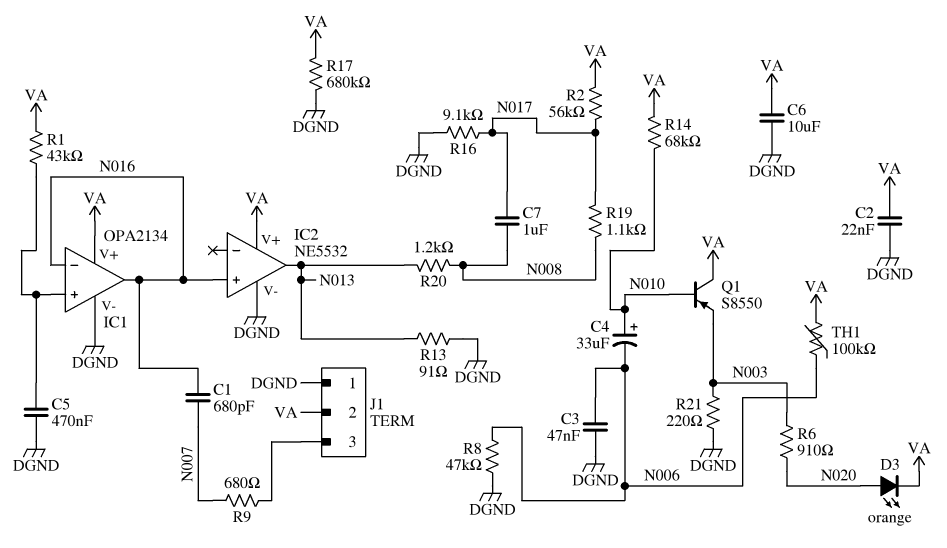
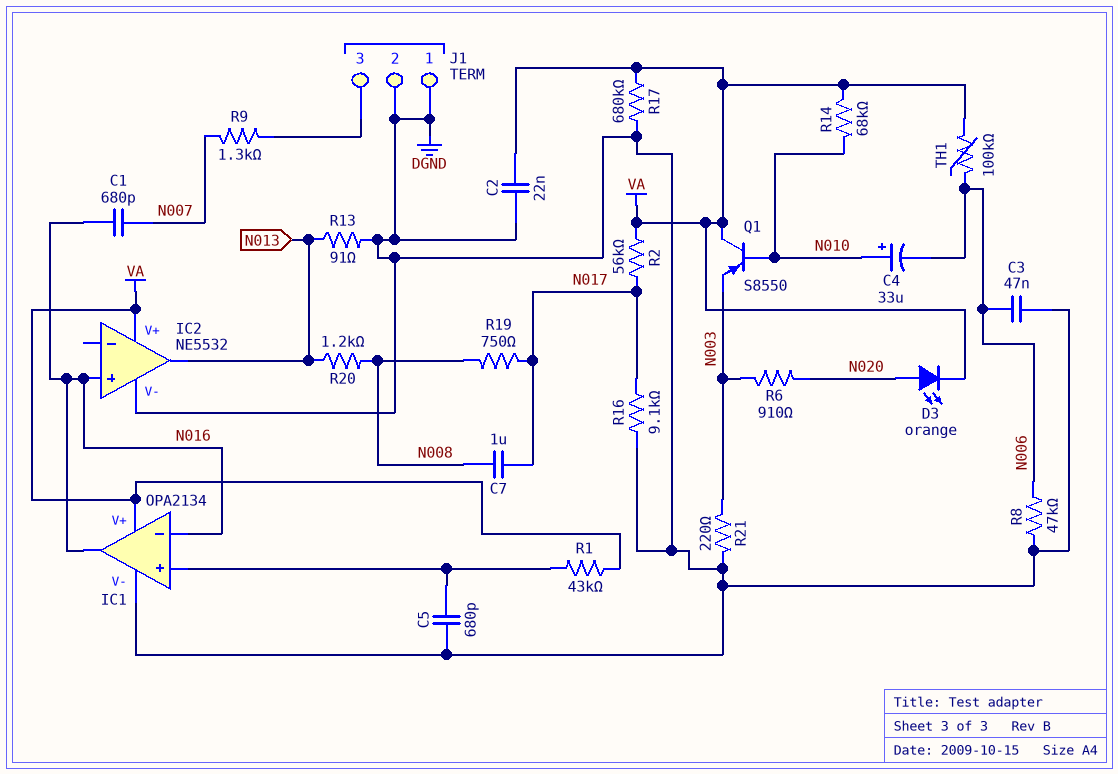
C5: 470nF (DGND, IC1/in+) -> 680pF (DGND, IC1/in+)
C6: 10uF (DGND, VA) -> none
J1 pin 2: VA -> DGND
R9: 680 (J1/3, N007) -> 1.3k (J1/3, N007)
R19: 1.1k (N008, N017) -> 750 (N008, N017)

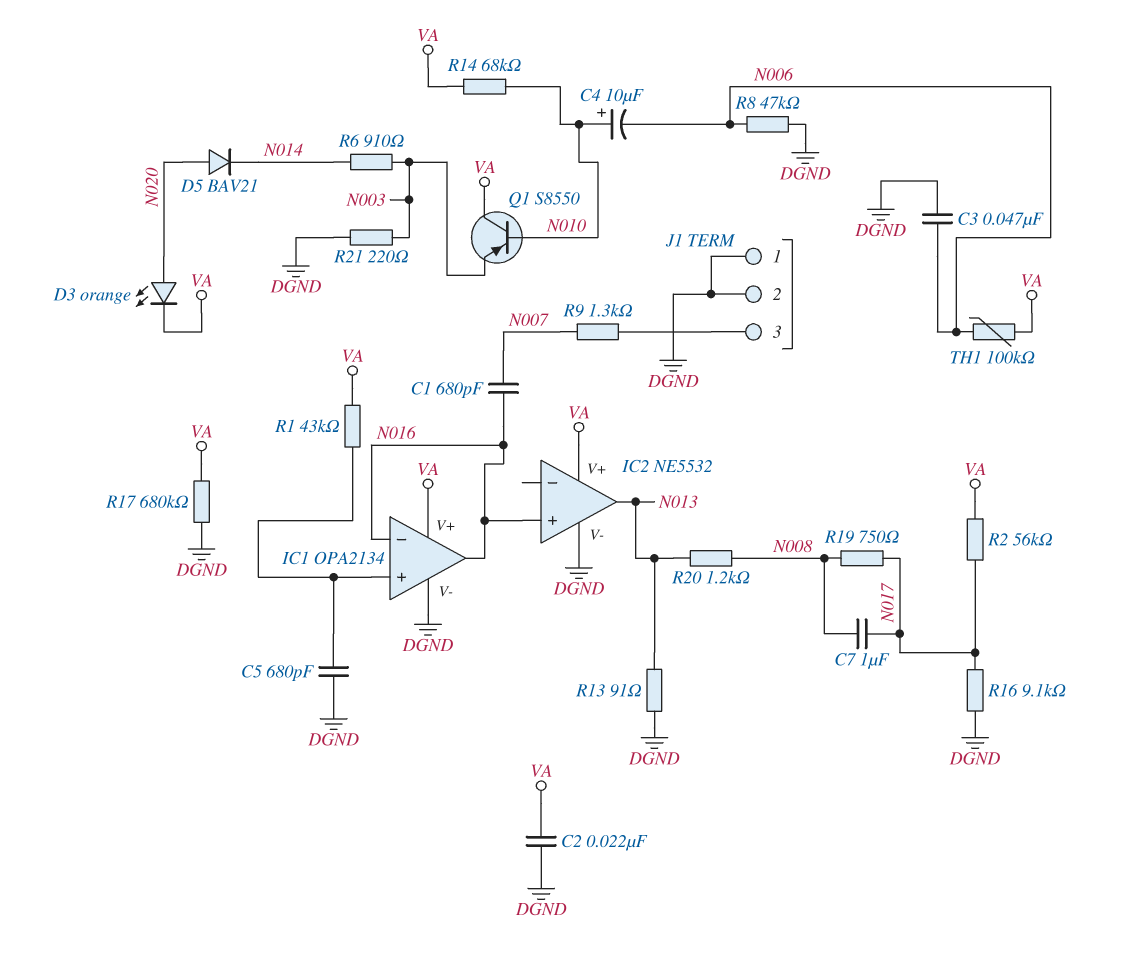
C4: 33uF (plus N010, minus N006) -> 10uF (plus N010, minus N006)
D5: none -> diode BAV21 (A N020, K N014)
R6: 910 (N003, N020) -> 910 (N003, N014)

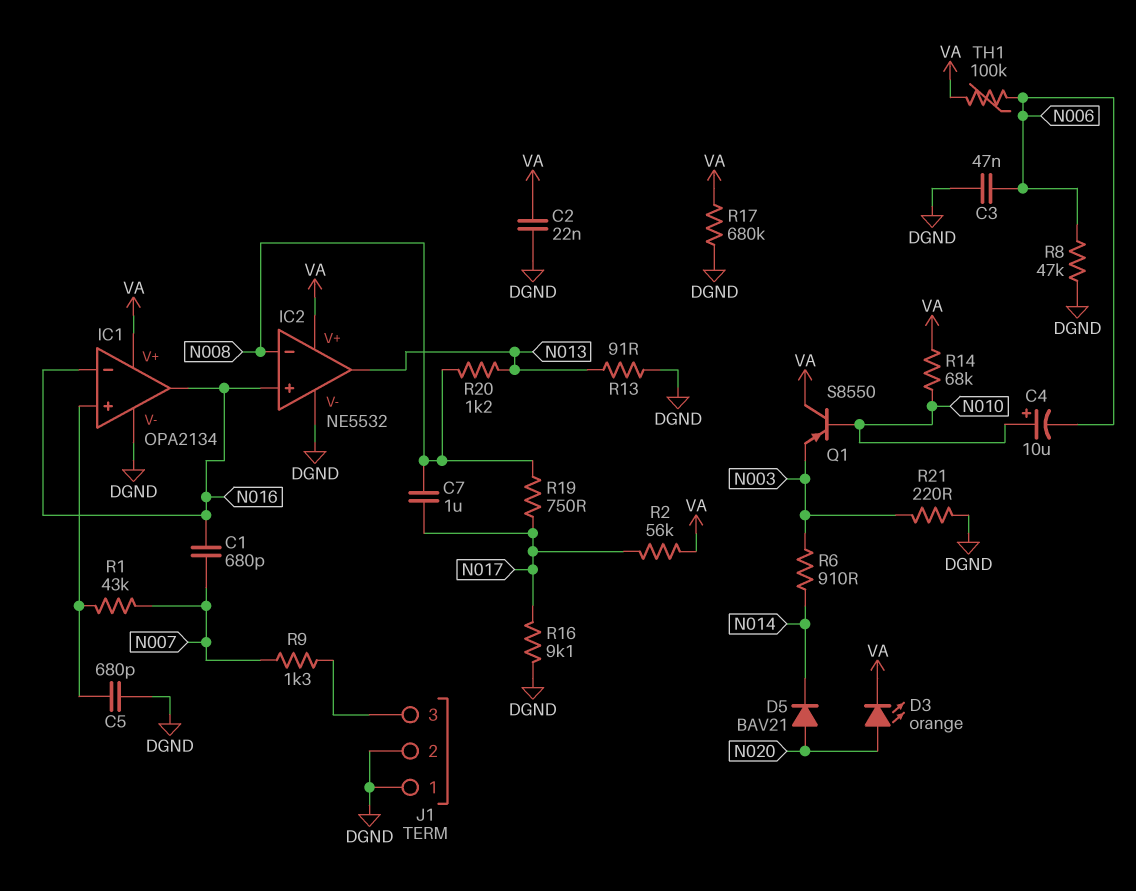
IC2 pin in-: none -> N008
R1: 43k (IC1/in+, VA) -> 43k (IC1/in+, N007)

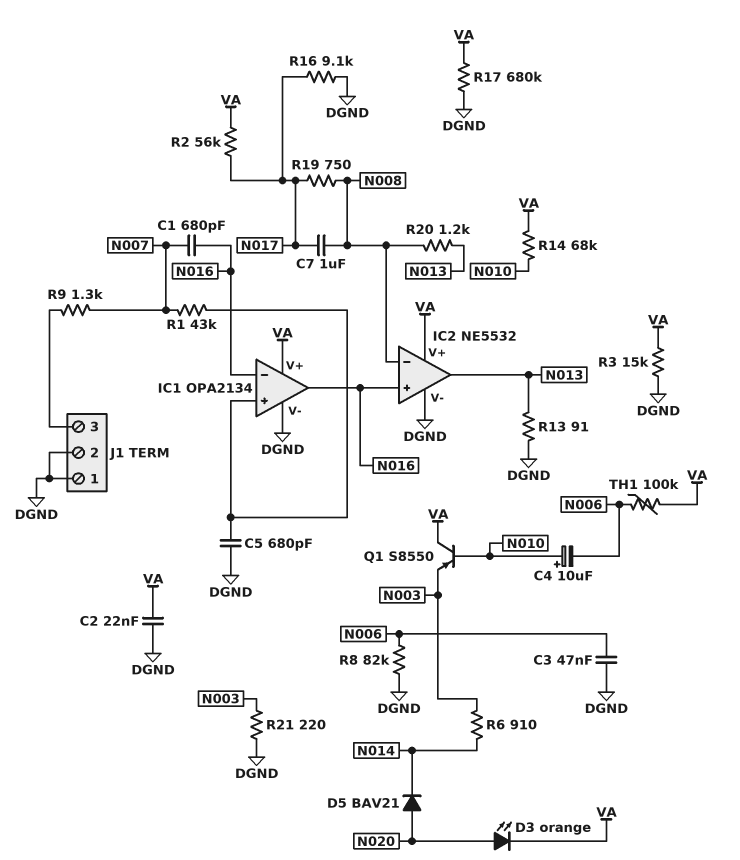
R3: none -> 15k (DGND, VA)
R8: 47k (DGND, N006) -> 82k (DGND, N006)

